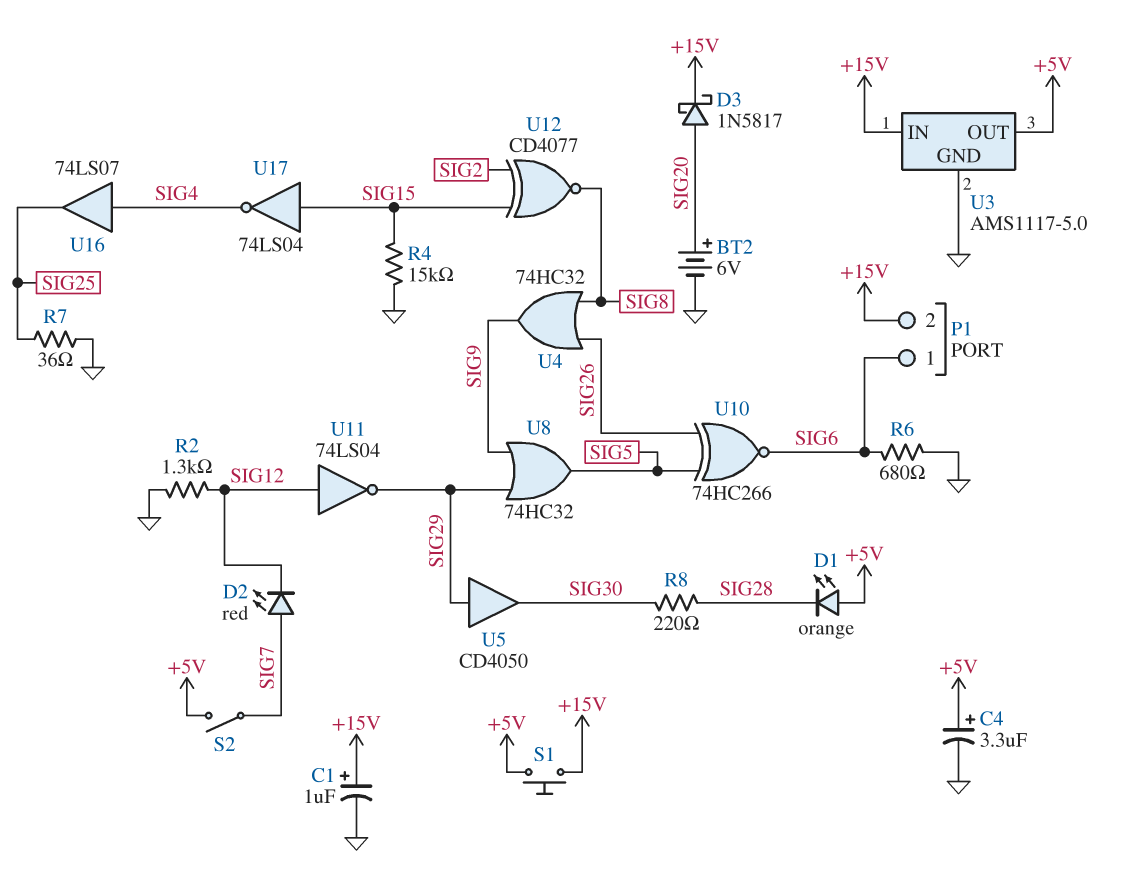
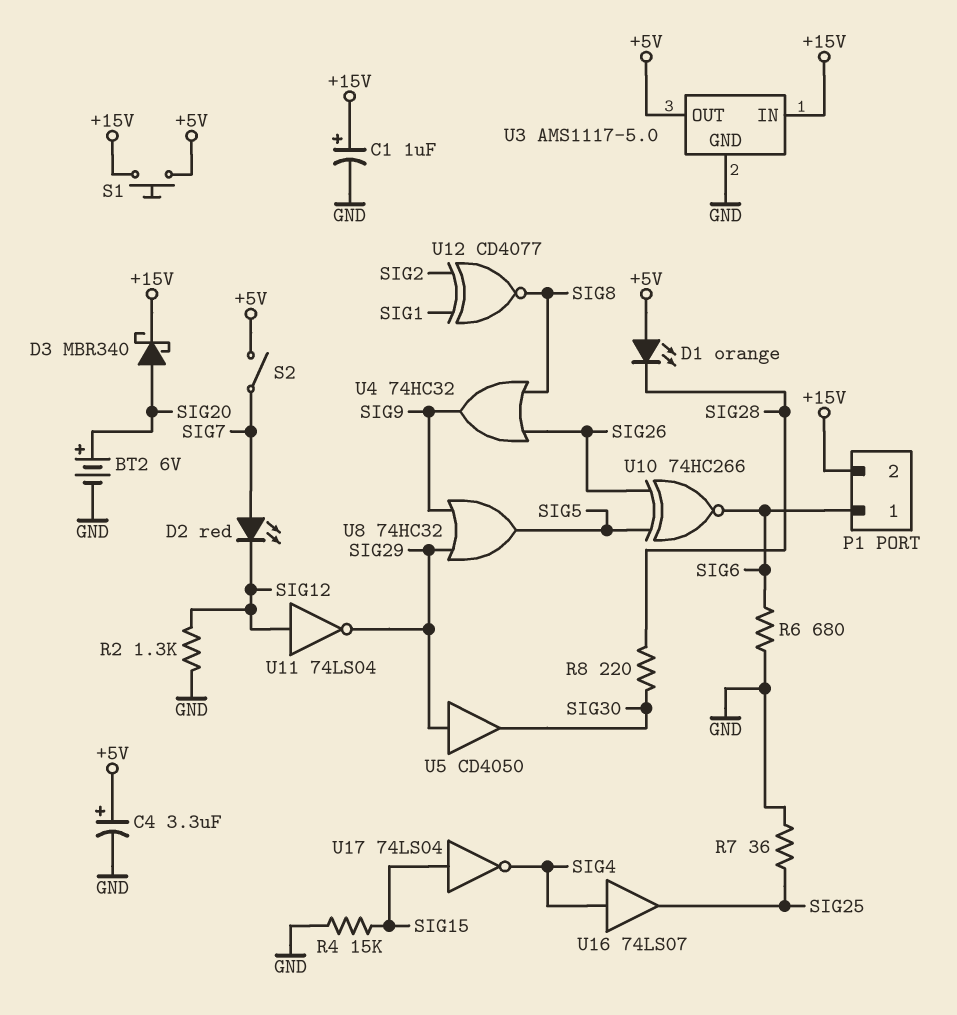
D3: schottky 1N5817 (A SIG20, K +15V) -> schottky MBR340 (A SIG20, K +15V)
U12: XNOR CD4077 (in SIG2, in SIG15, out SIG8) -> XNOR CD4077 (in SIG1, in SIG2, out SIG8)

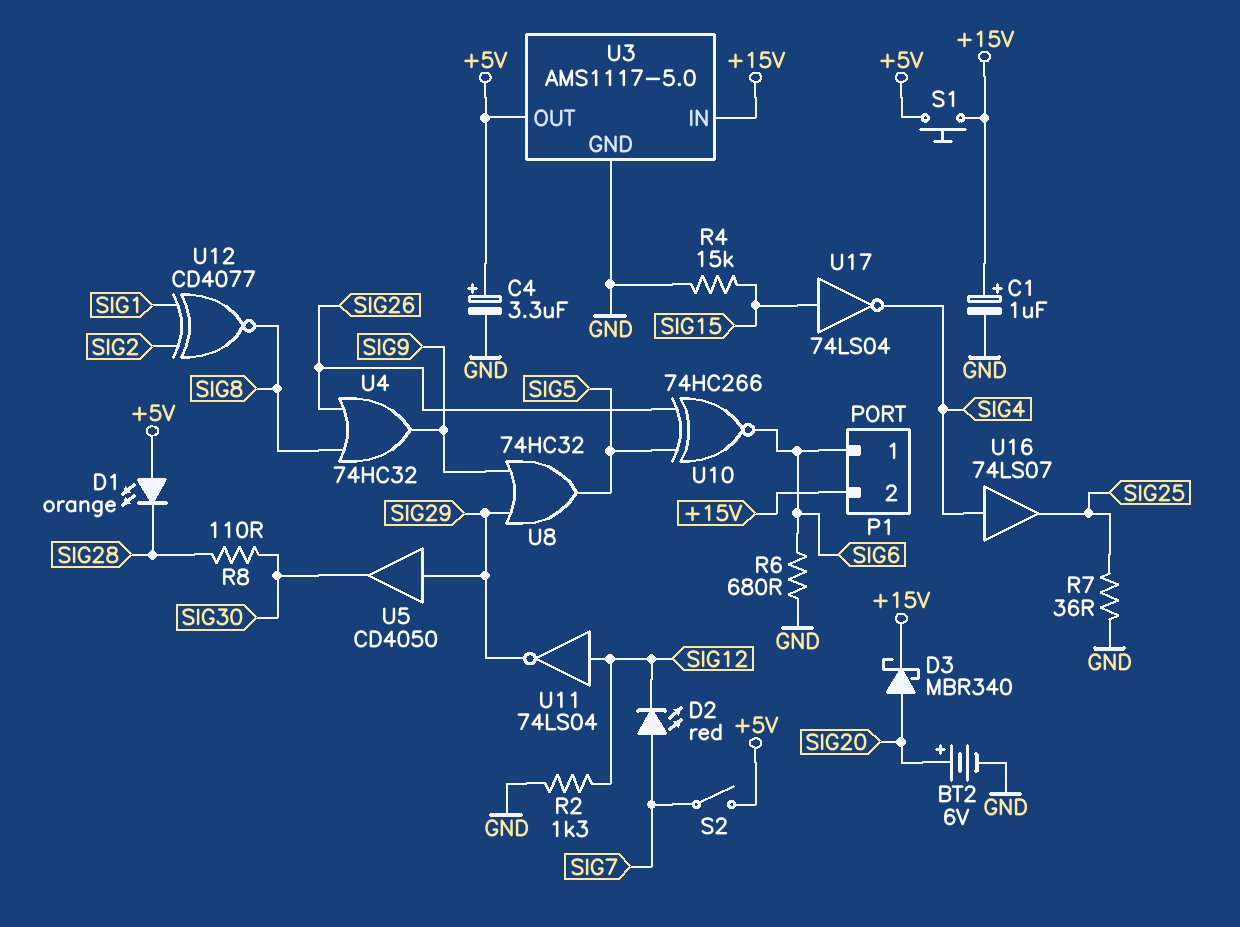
R8: 220 (SIG28, SIG30) -> 110 (SIG28, SIG30)

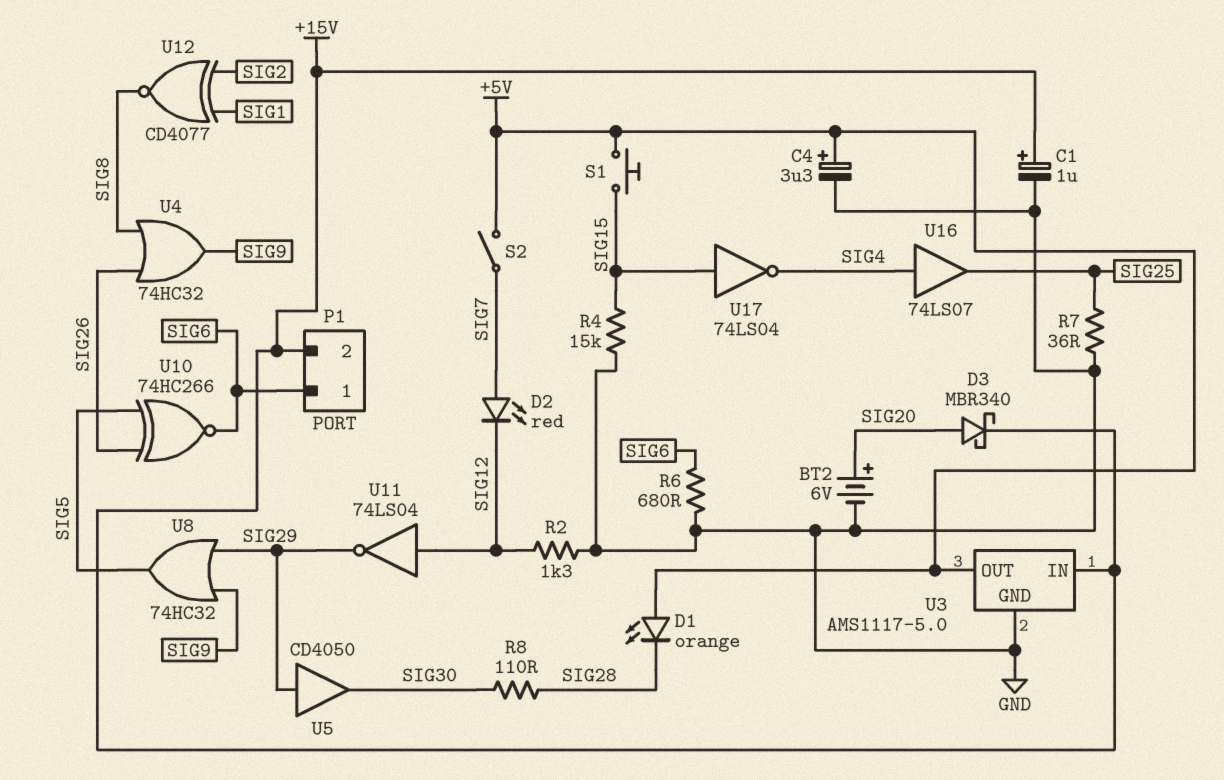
S1: button (+5V, +15V) -> button (+5V, SIG15)

